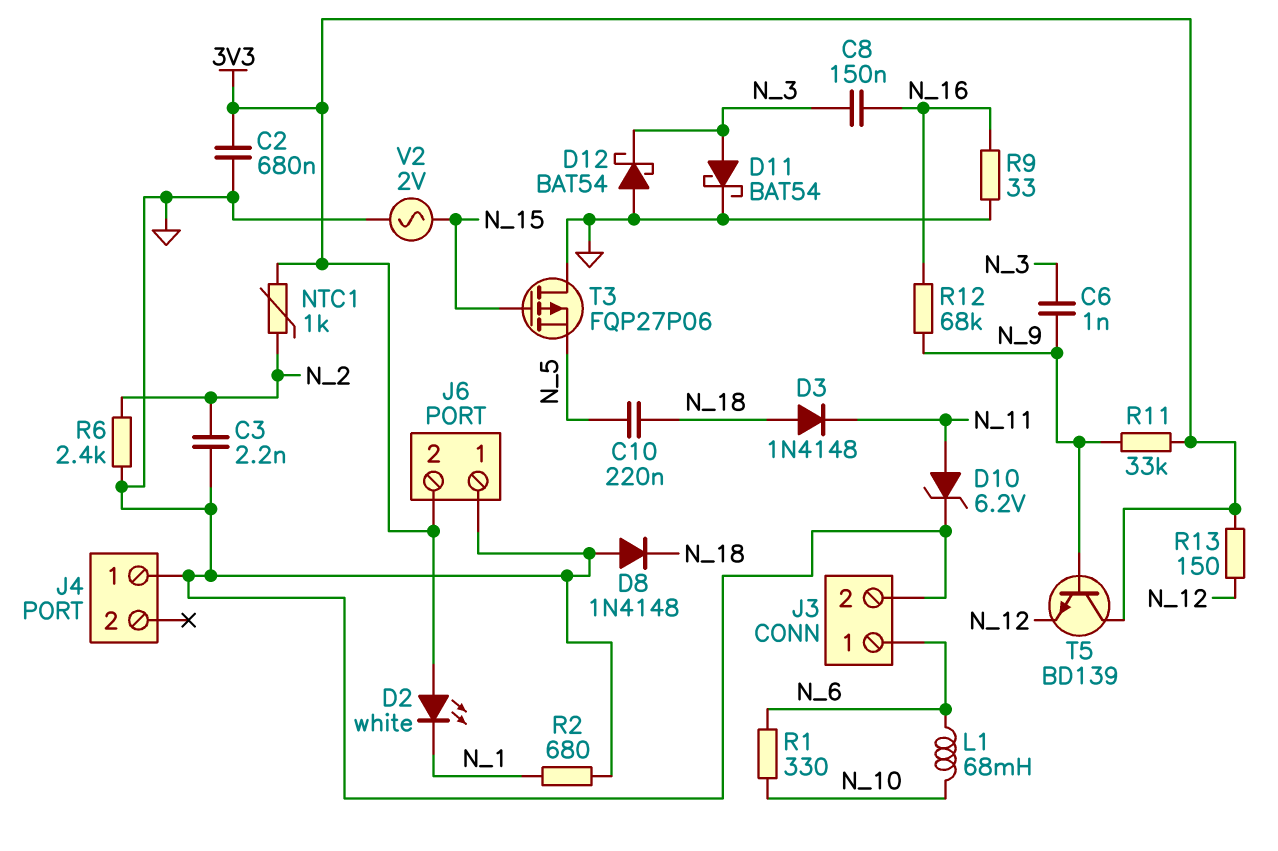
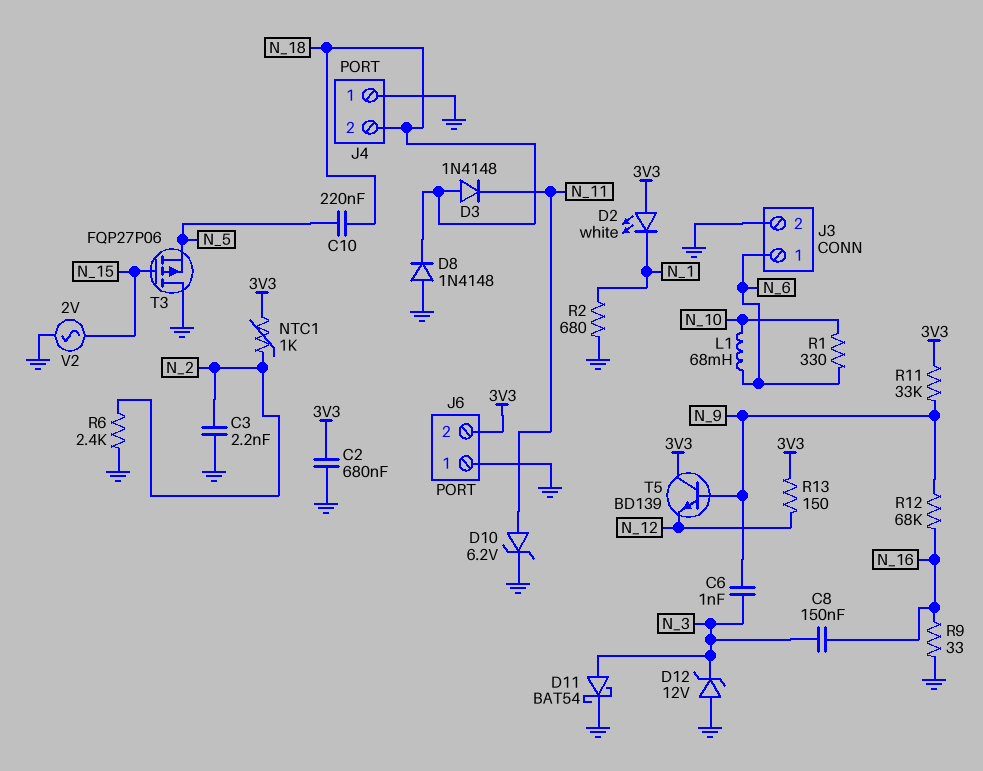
D12: schottky BAT54 (A GND, K N_3) -> zener 12V (A GND, K N_3)
J4 pin 2: none -> N_18

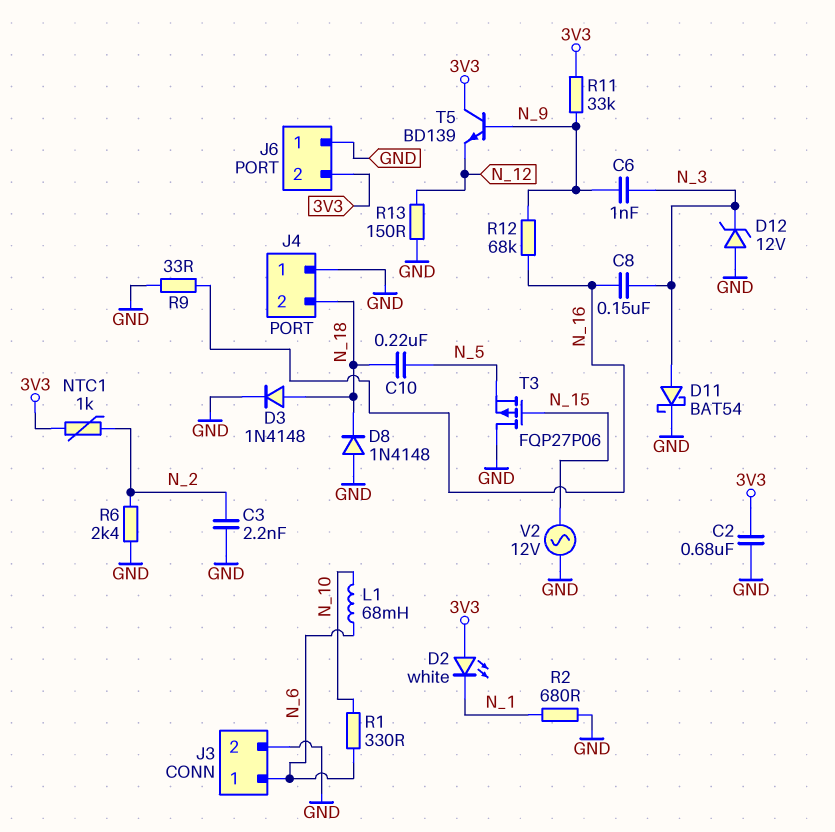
D3: diode 1N4148 (A N_18, K N_11) -> diode 1N4148 (A N_18, K GND)
D10: zener 6.2V (A N_11, K GND) -> none
R13: 150 (3V3, N_12) -> 150 (GND, N_12)
V2: AC 2V (GND, N_15) -> AC 12V (GND, N_15)

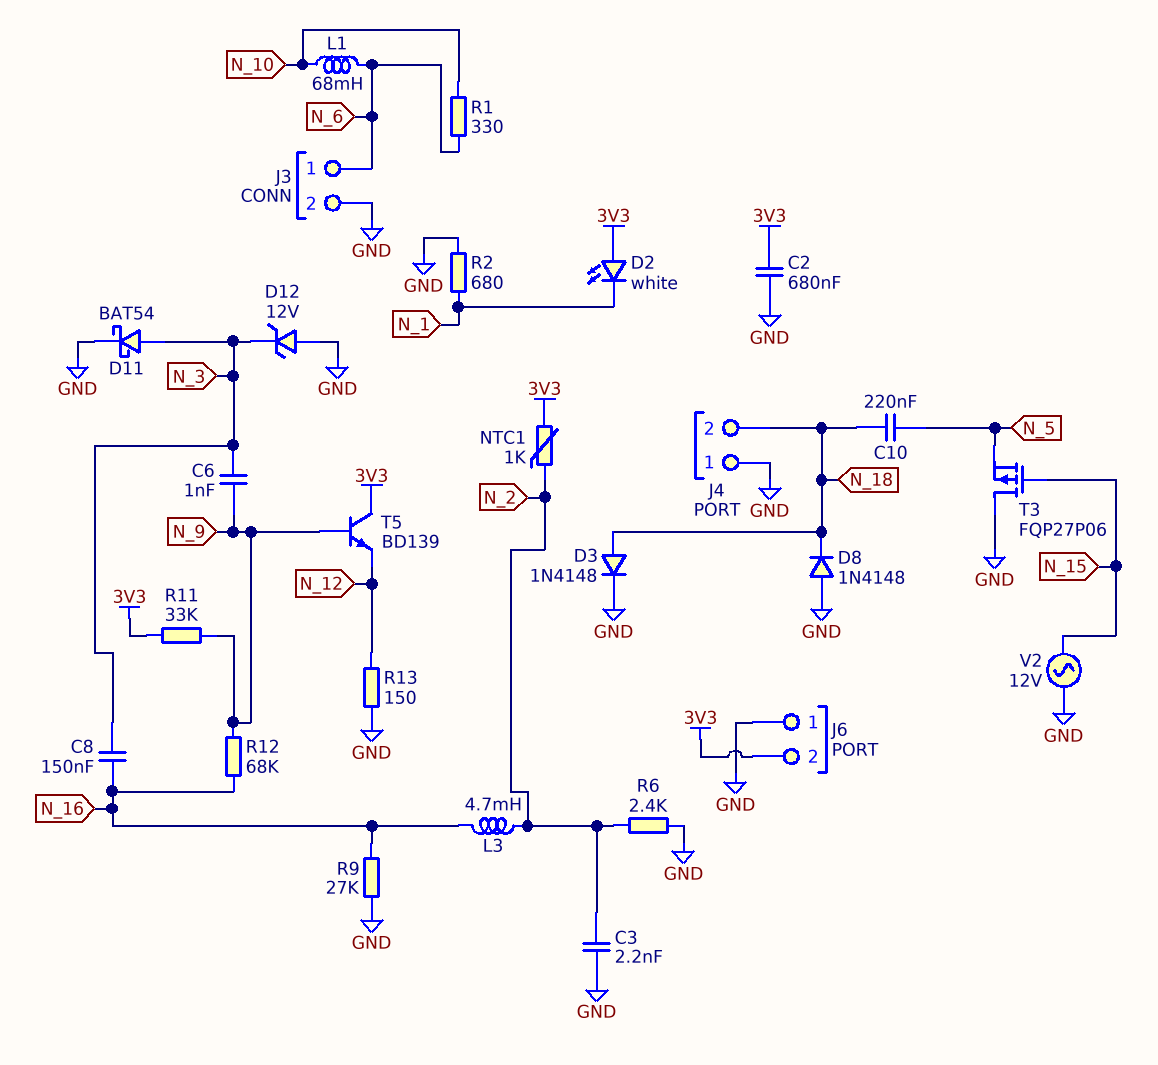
L3: none -> 4.7mH (N_2, N_16)
R9: 33 (GND, N_16) -> 27k (GND, N_16)

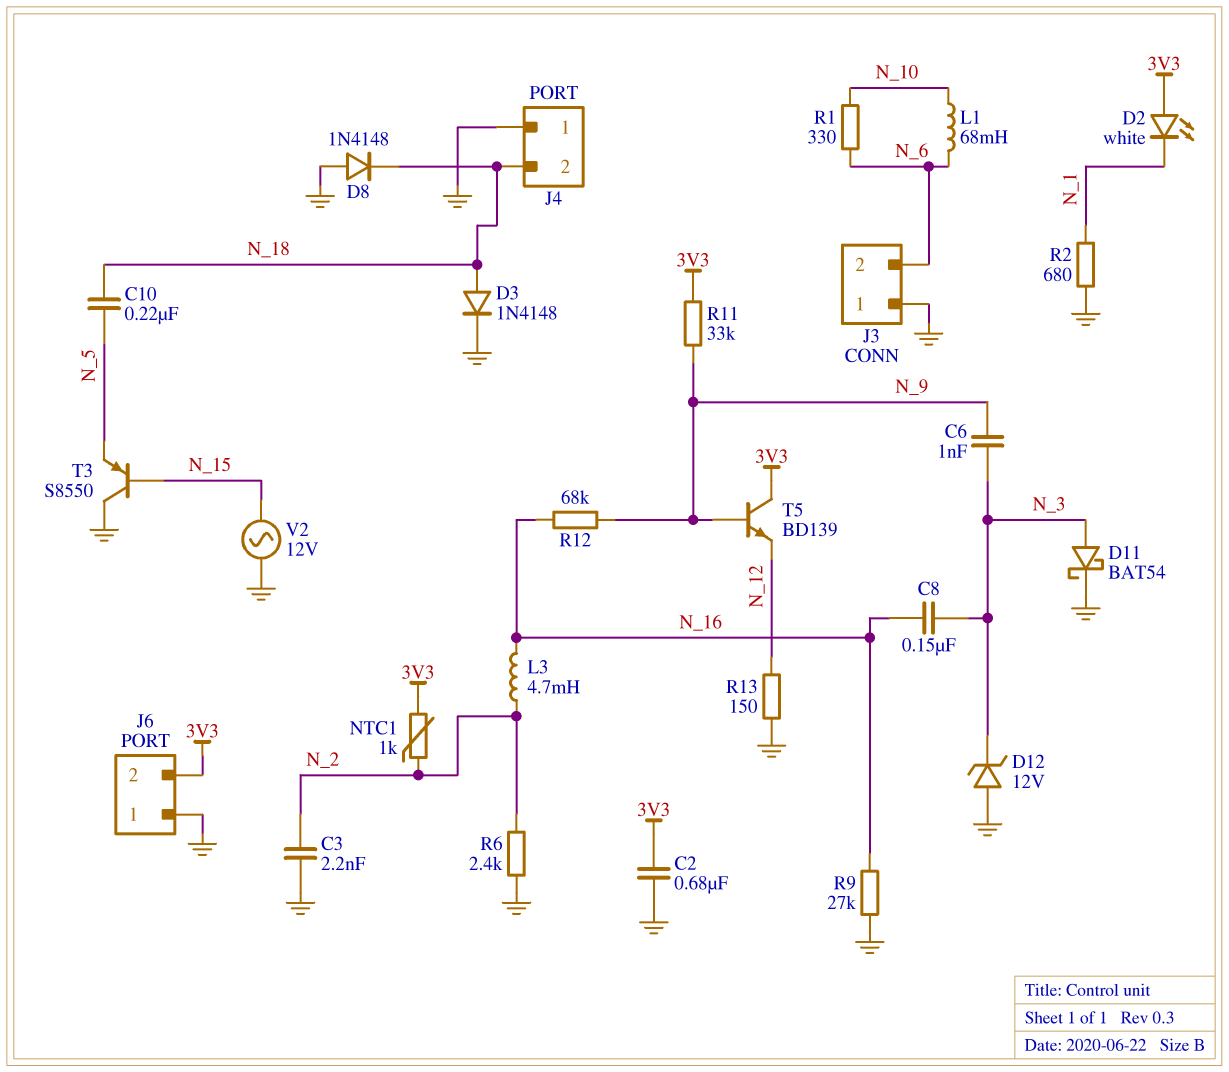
J3 pin 1: N_6 -> GND
J3 pin 2: GND -> N_6
T3: PMOS FQP27P06 (G N_15, D GND, S N_5) -> PNP S8550 (B N_15, C GND, E N_5)

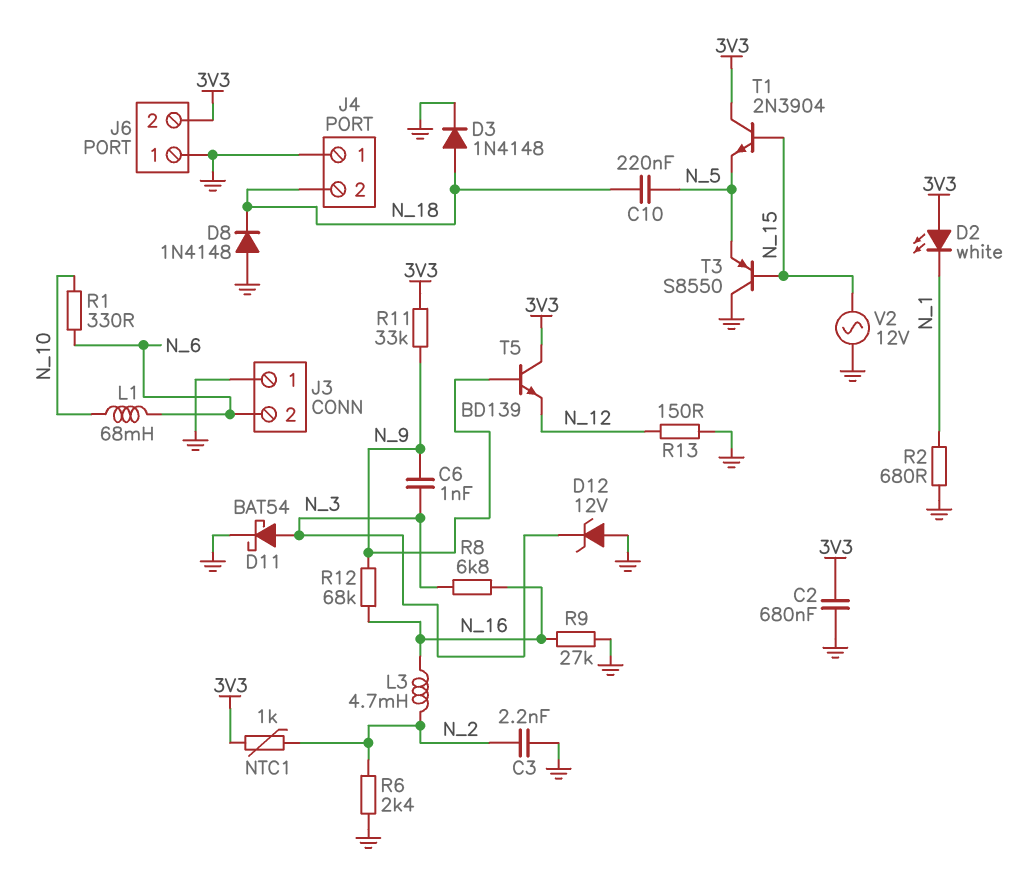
C8: 150nF (N_3, N_16) -> none
R8: none -> 6.8k (N_3, N_16)
T1: none -> NPN 2N3904 (B N_15, C 3V3, E N_5)

